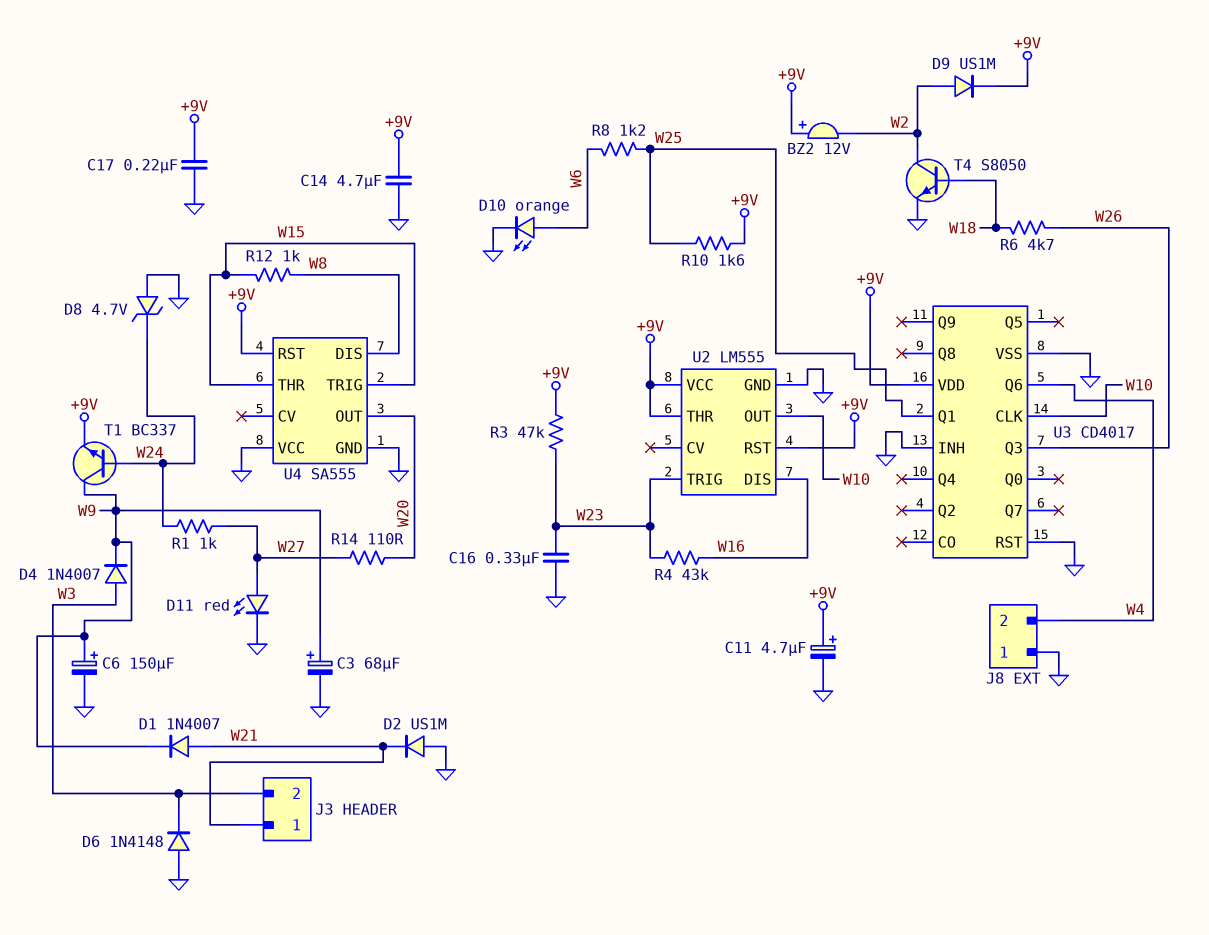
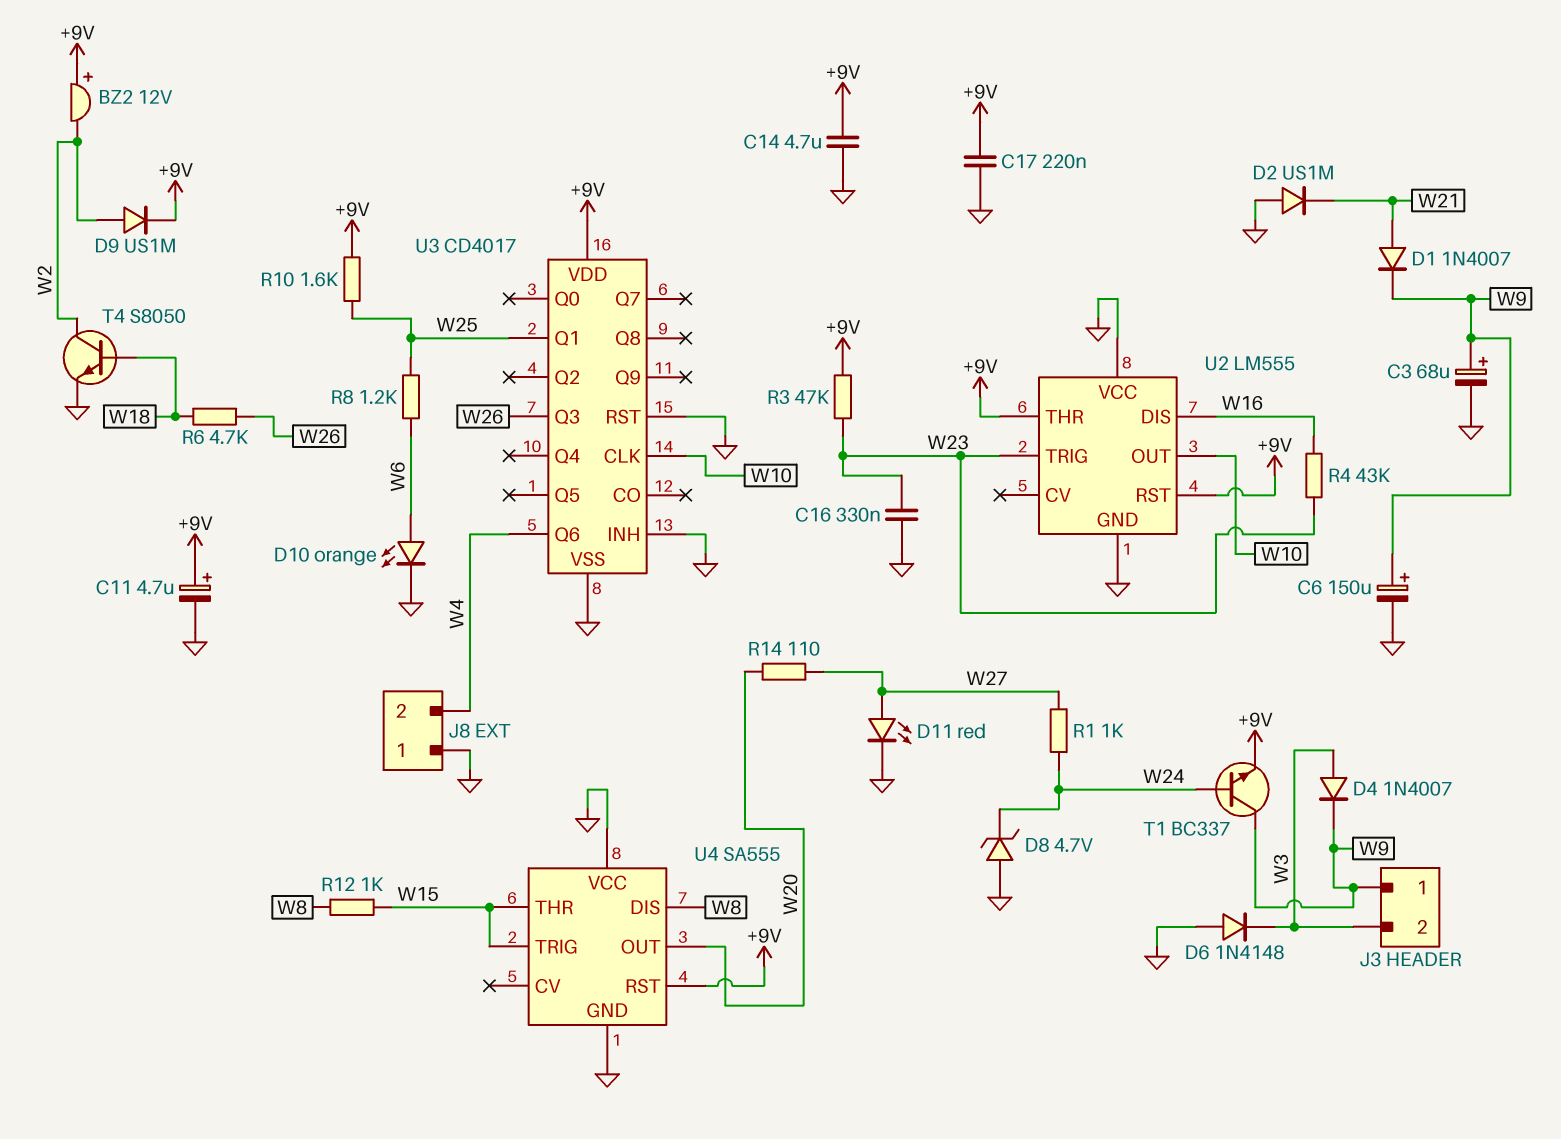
J3 pin 1: W21 -> W9
U2 pin VCC: +9V -> GND

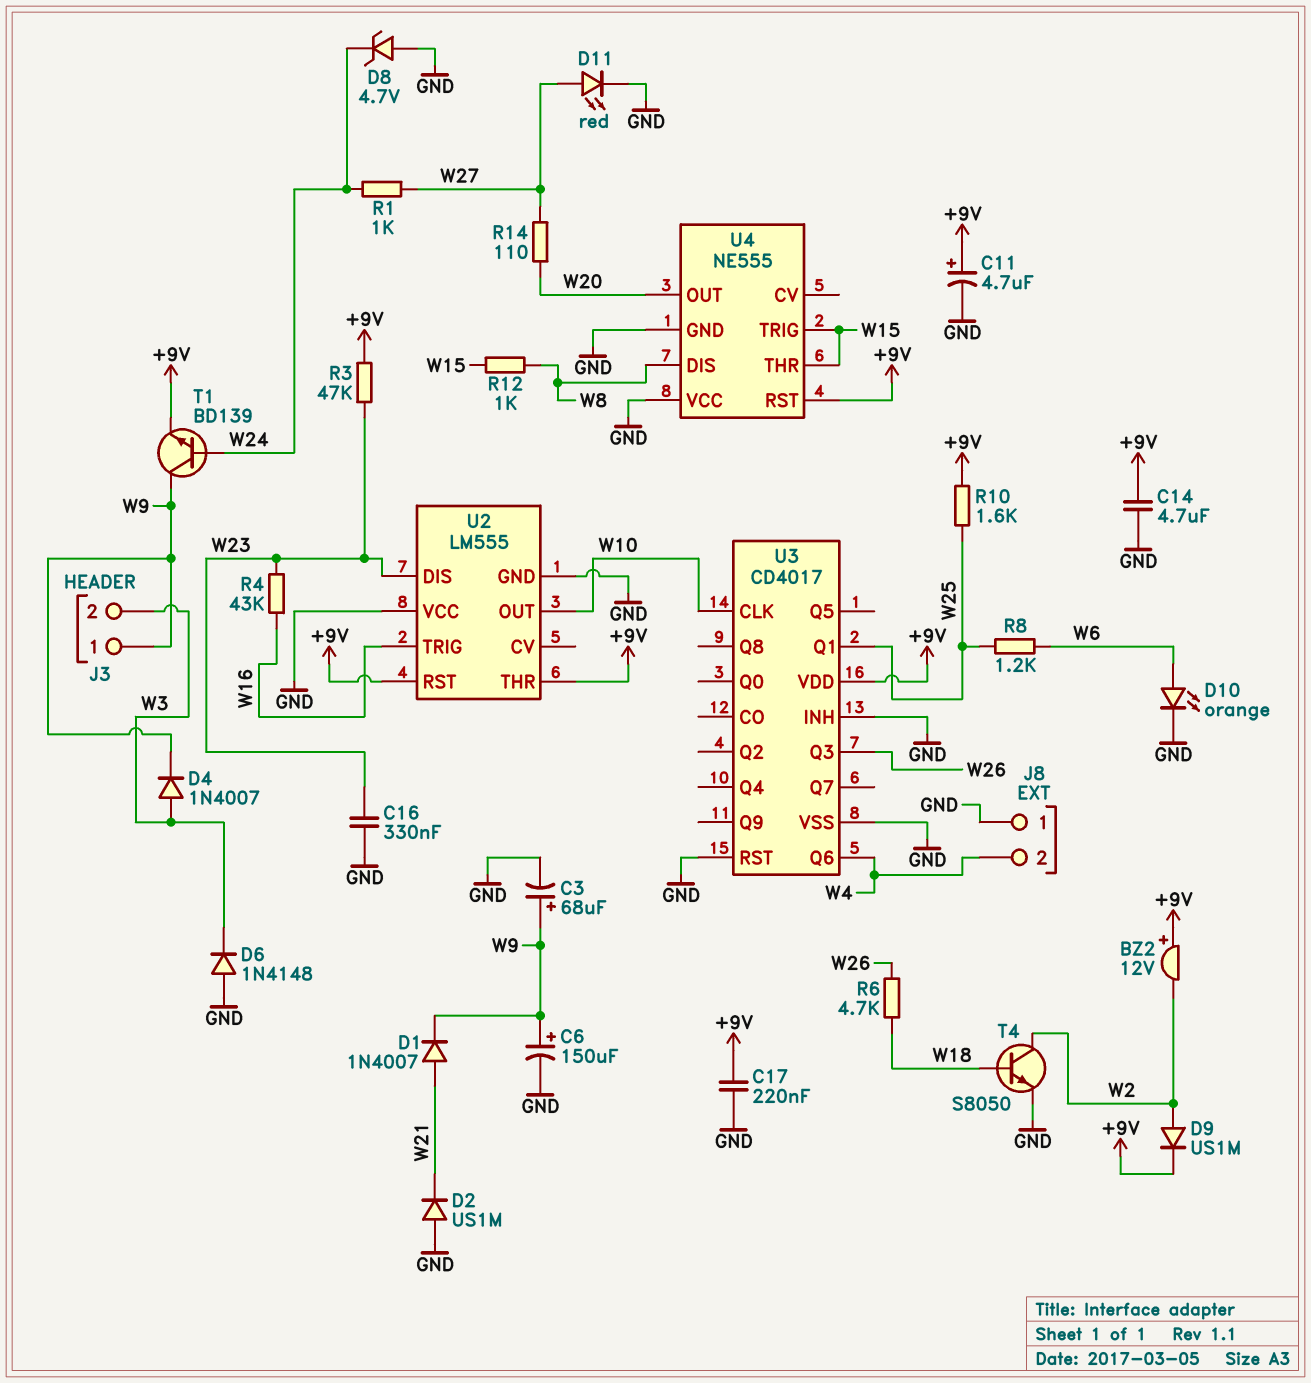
T1: NPN BC337 (B W24, C W9, E +9V) -> NPN BD139 (B W24, C W9, E +9V)
U2 pin DIS: W16 -> W23
U2 pin TRIG: W23 -> W16
U4: SA555 -> NE555

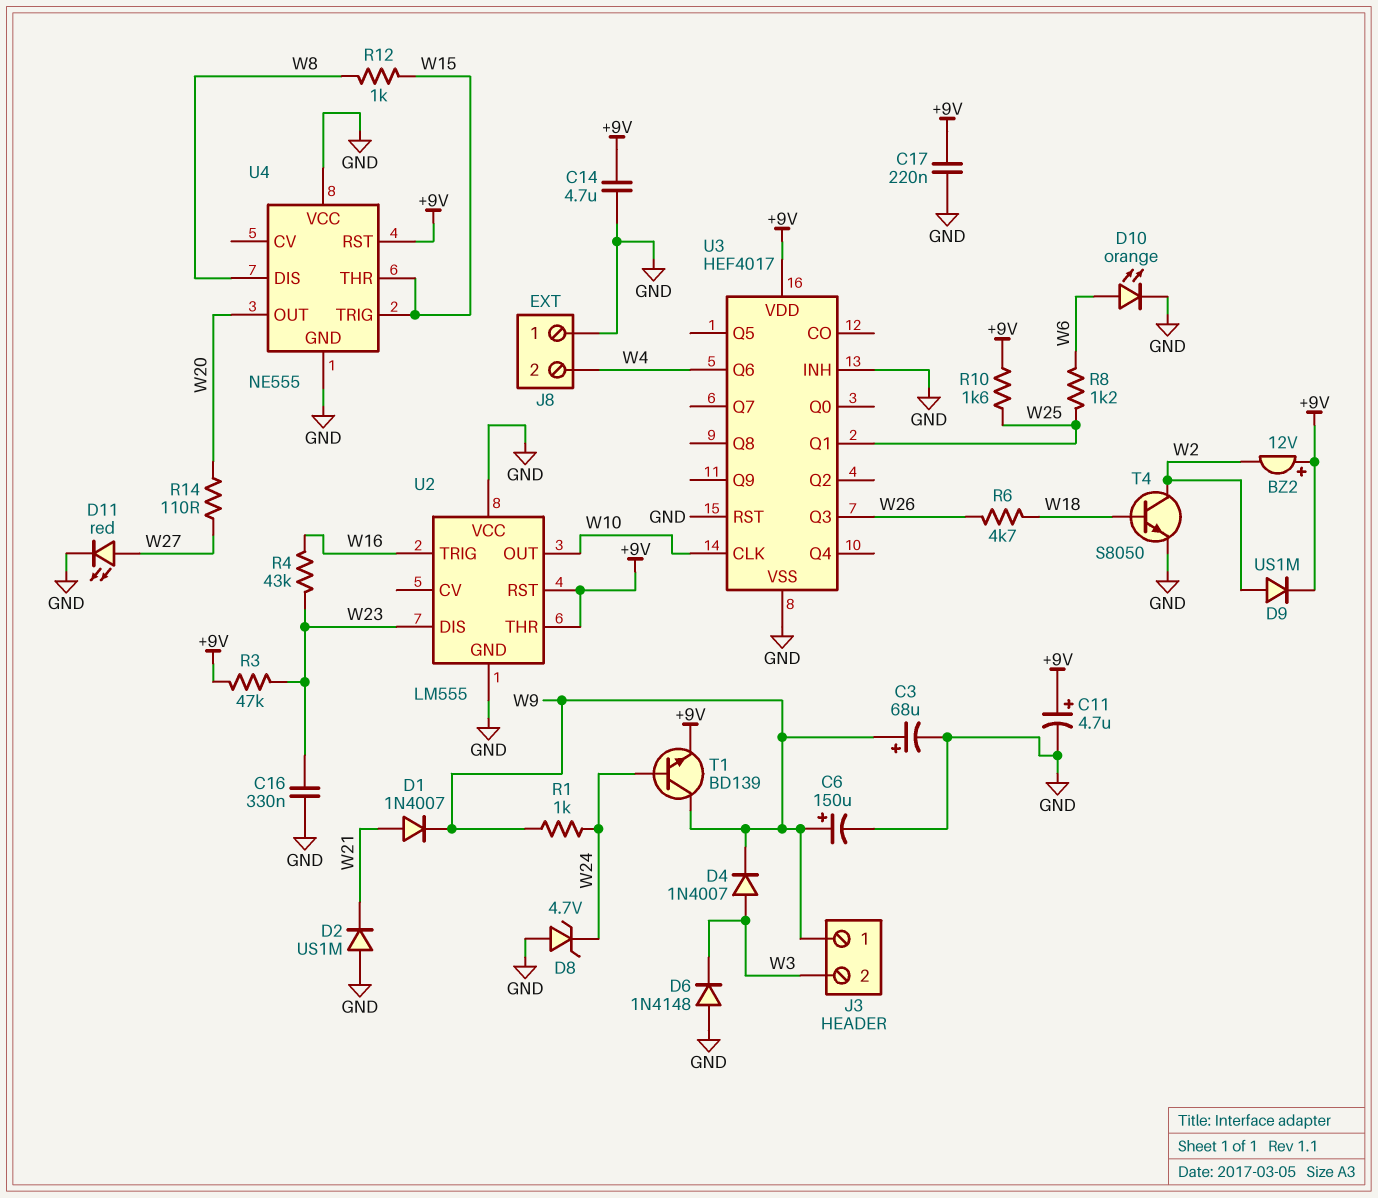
R1: 1k (W24, W27) -> 1k (W9, W24)
U3: CD4017 -> HEF4017

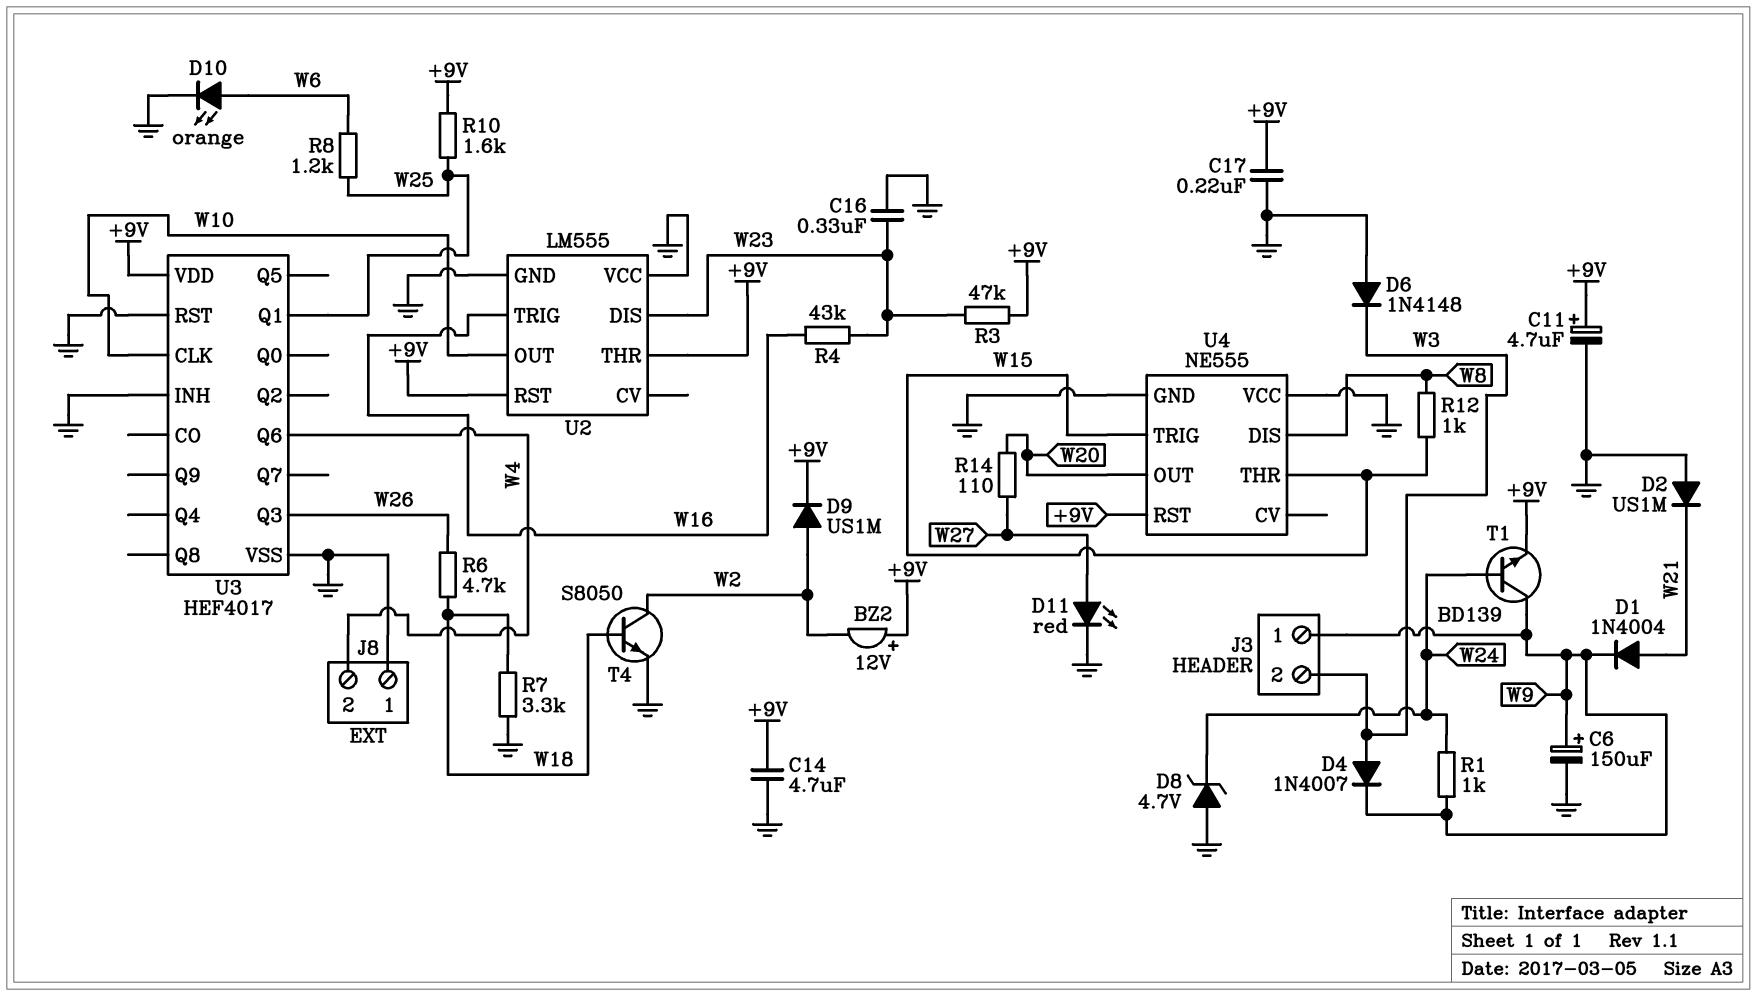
C3: 68uF (plus W9, minus GND) -> none
D1: diode 1N4007 (A W21, K W9) -> diode 1N4004 (A W21, K W9)
R7: none -> 3.3k (GND, W18)

